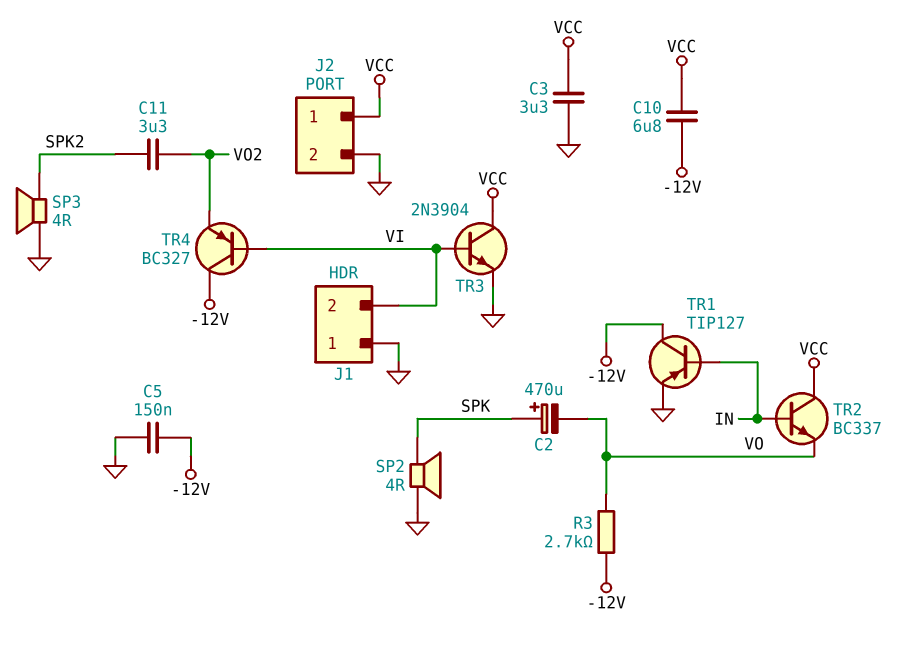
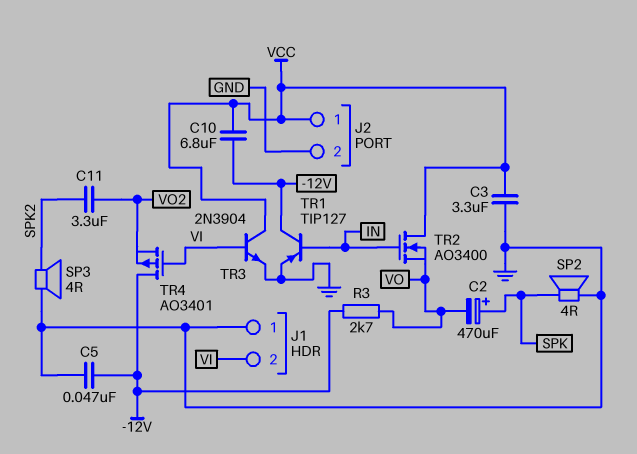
C5: 150nF (-12V, GND) -> 47nF (-12V, GND)
TR2: NPN BC337 (B IN, C VCC, E VO) -> NMOS AO3400 (G IN, D VCC, S VO)
TR4: PNP BC327 (B VI, C -12V, E VO2) -> PMOS AO3401 (G VI, D -12V, S VO2)

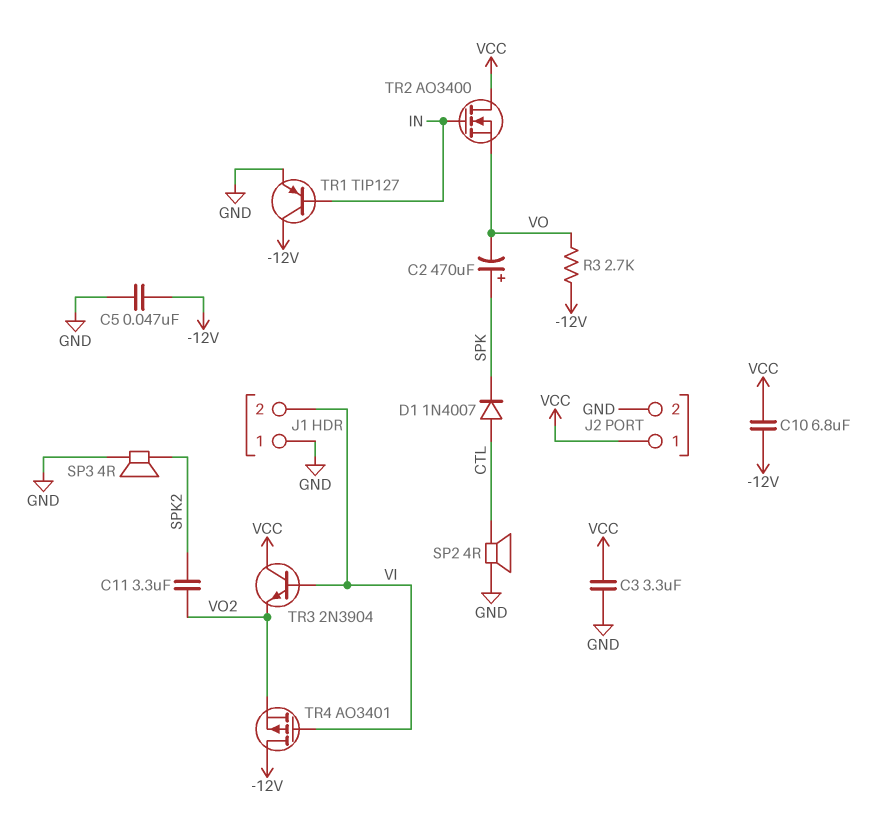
D1: none -> diode 1N4007 (A CTL, K SPK)
SP2: speaker 4R (GND, SPK) -> speaker 4R (CTL, GND)
TR3: NPN 2N3904 (B VI, C VCC, E GND) -> NPN 2N3904 (B VI, C VCC, E VO2)

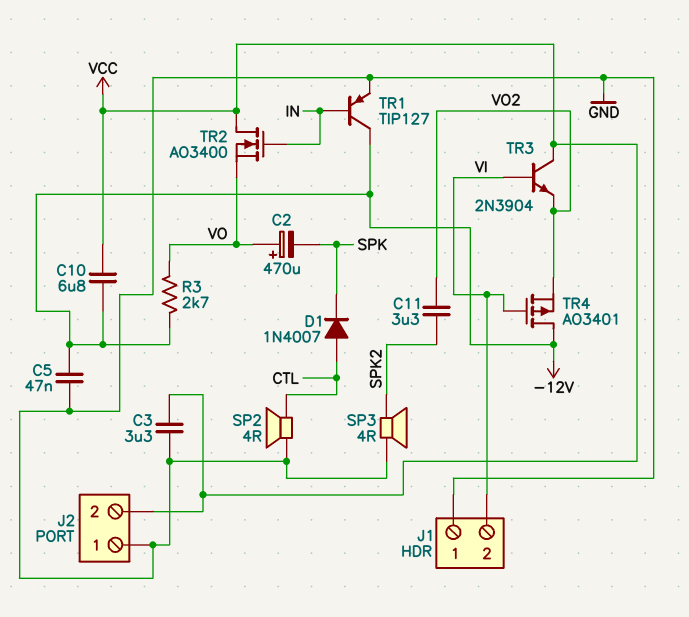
C2: 470uF (plus SPK, minus VO) -> 470uF (plus VO, minus SPK)
J2 pin 1: VCC -> GND
J2 pin 2: GND -> VCC

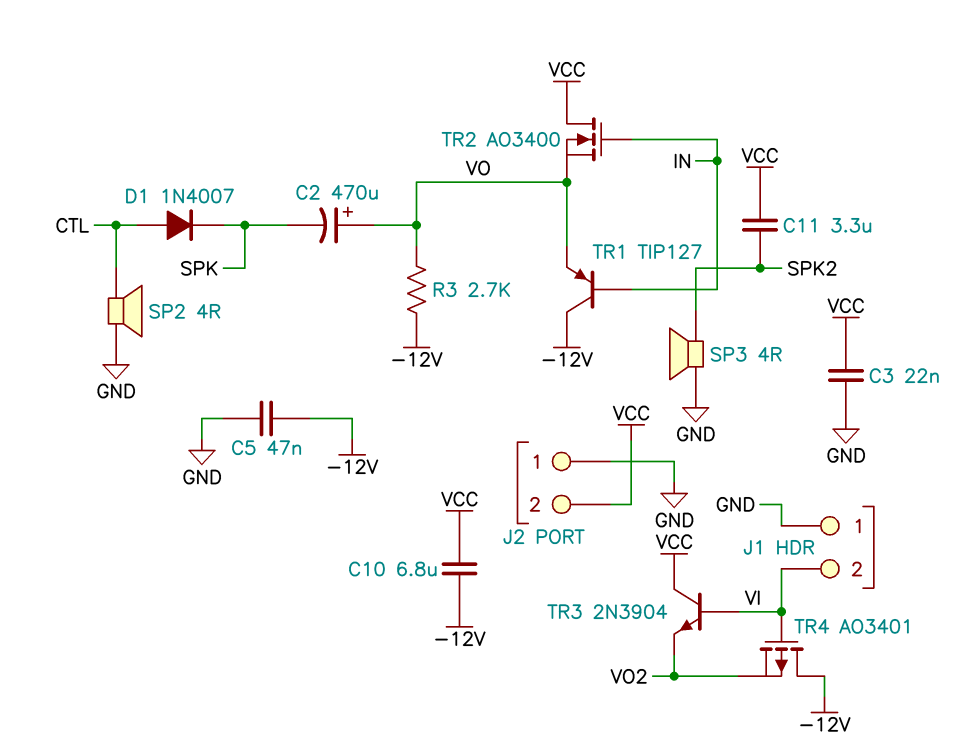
C3: 3.3uF (GND, VCC) -> 22nF (GND, VCC)
C11: 3.3uF (SPK2, VO2) -> 3.3uF (SPK2, VCC)
TR1: PNP TIP127 (B IN, C -12V, E GND) -> PNP TIP127 (B IN, C -12V, E VO)

